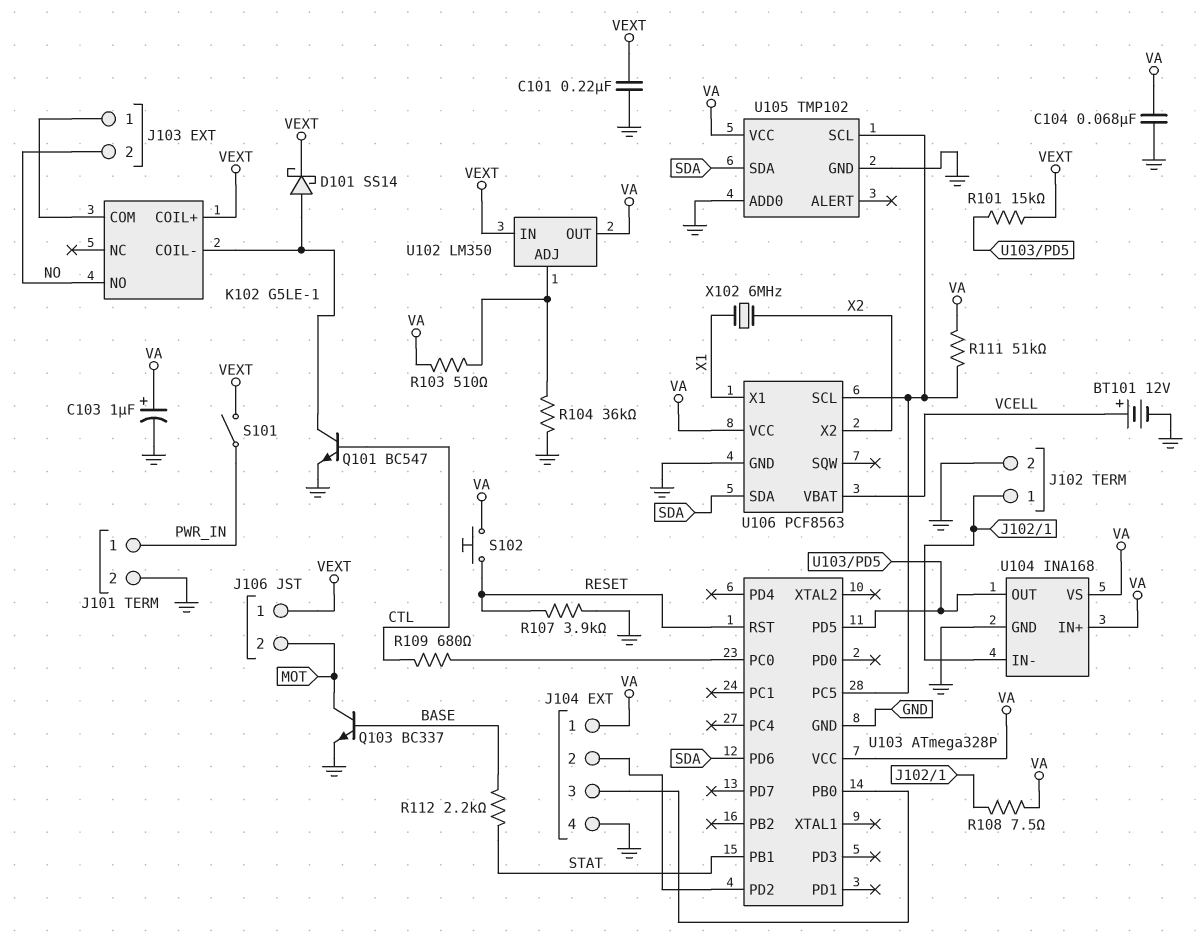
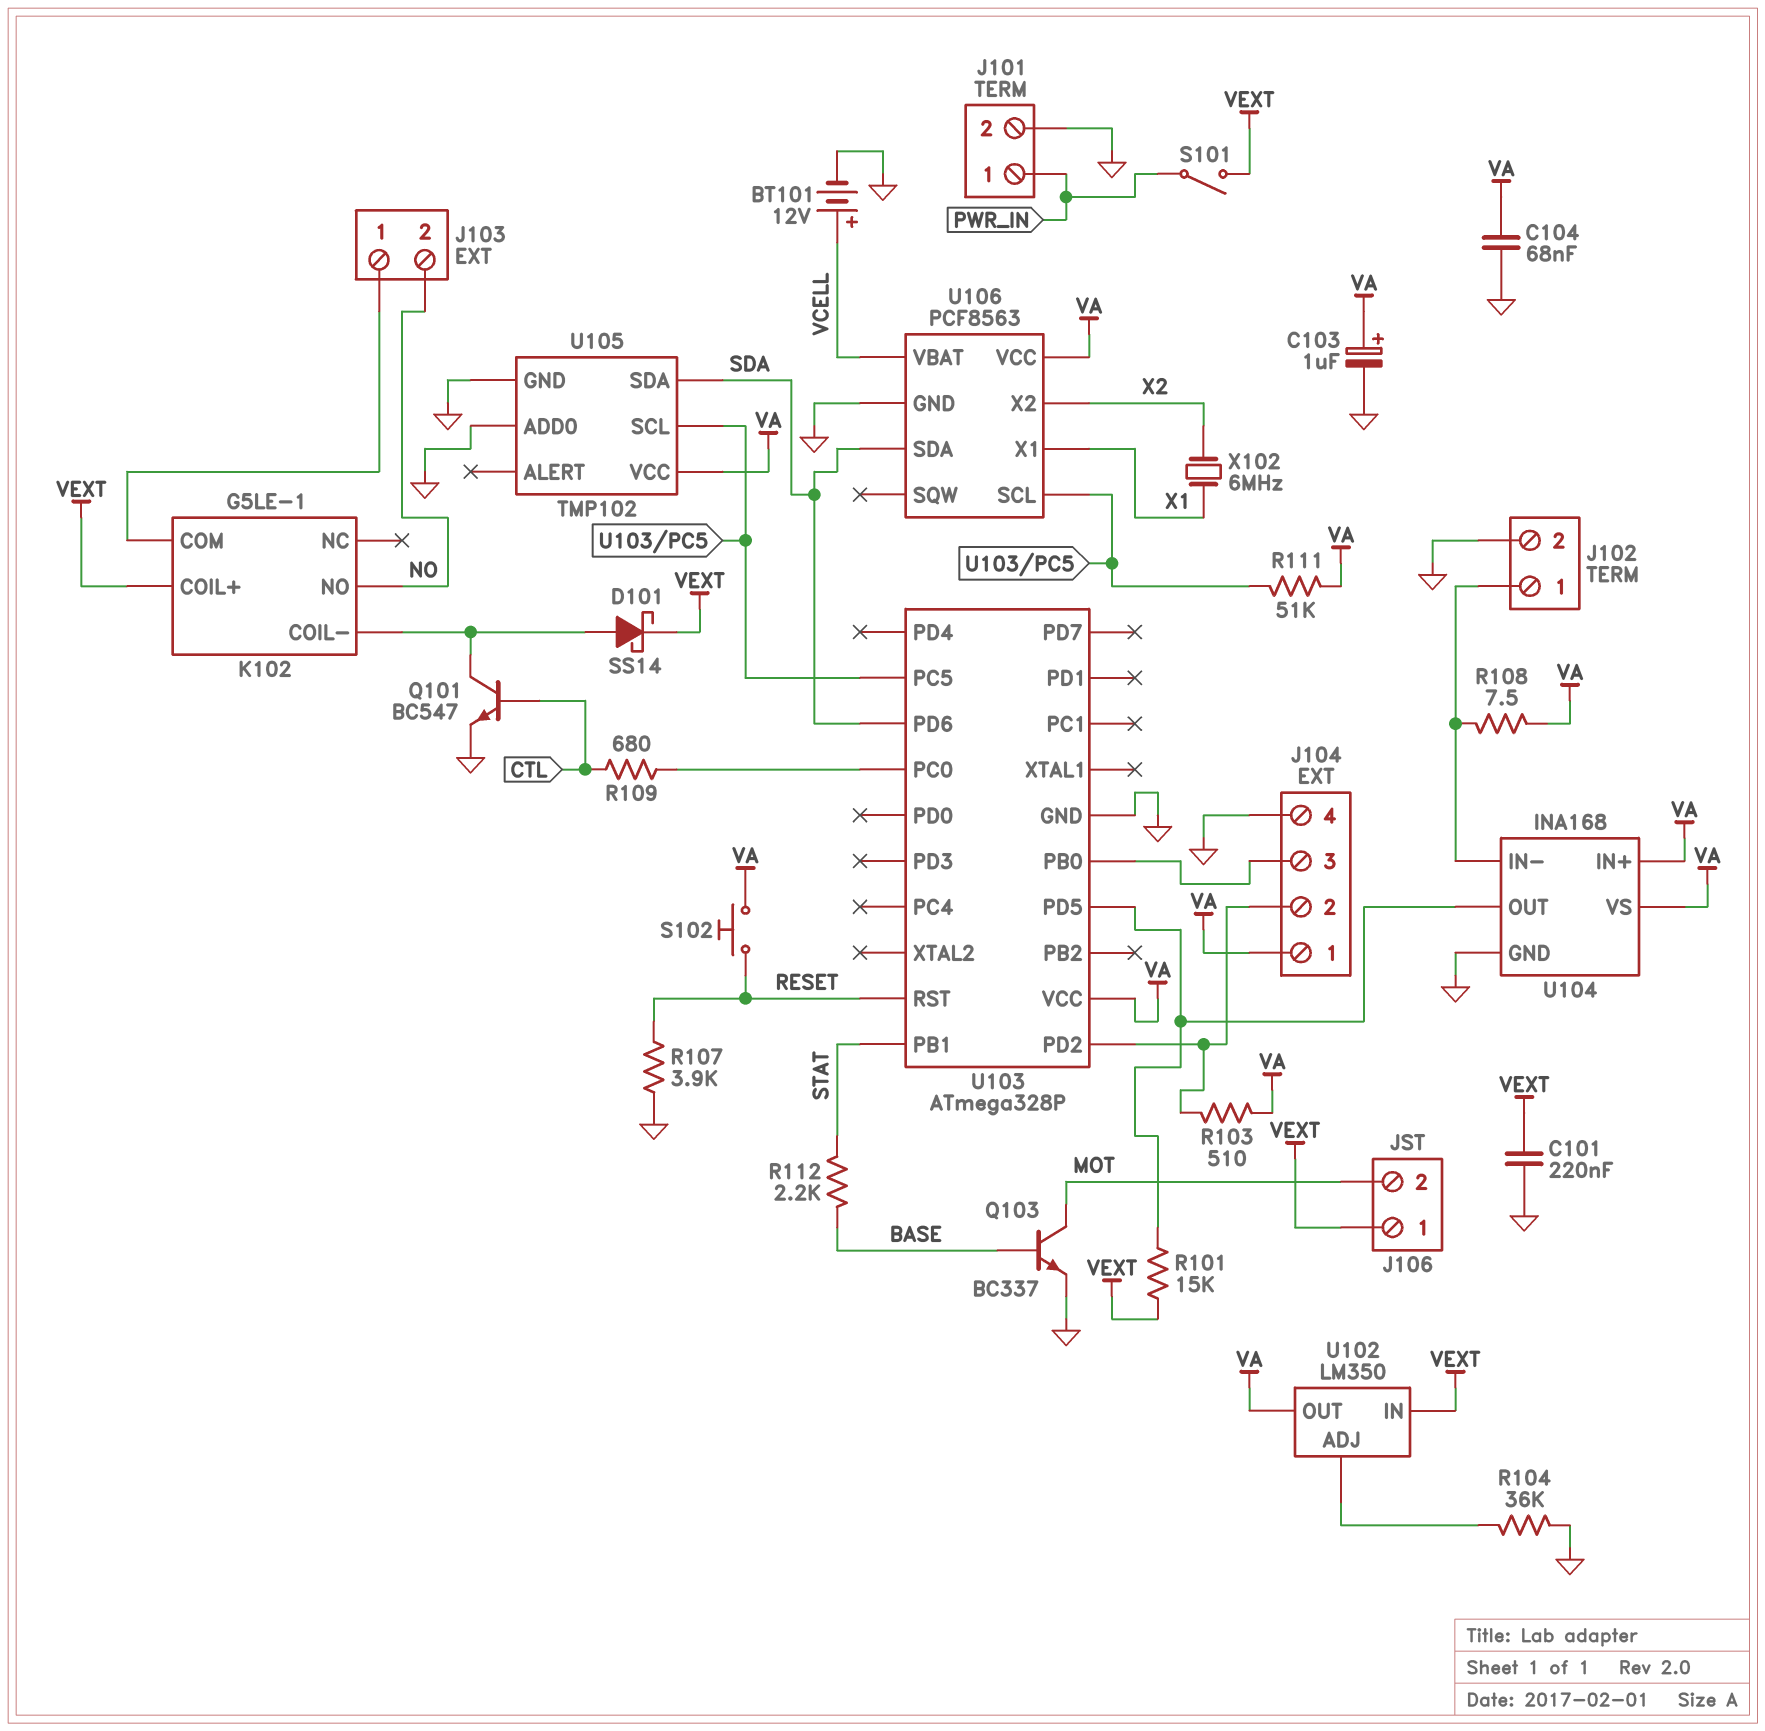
R103: 510 (U102/ADJ, VA) -> 510 (J104/2, VA)

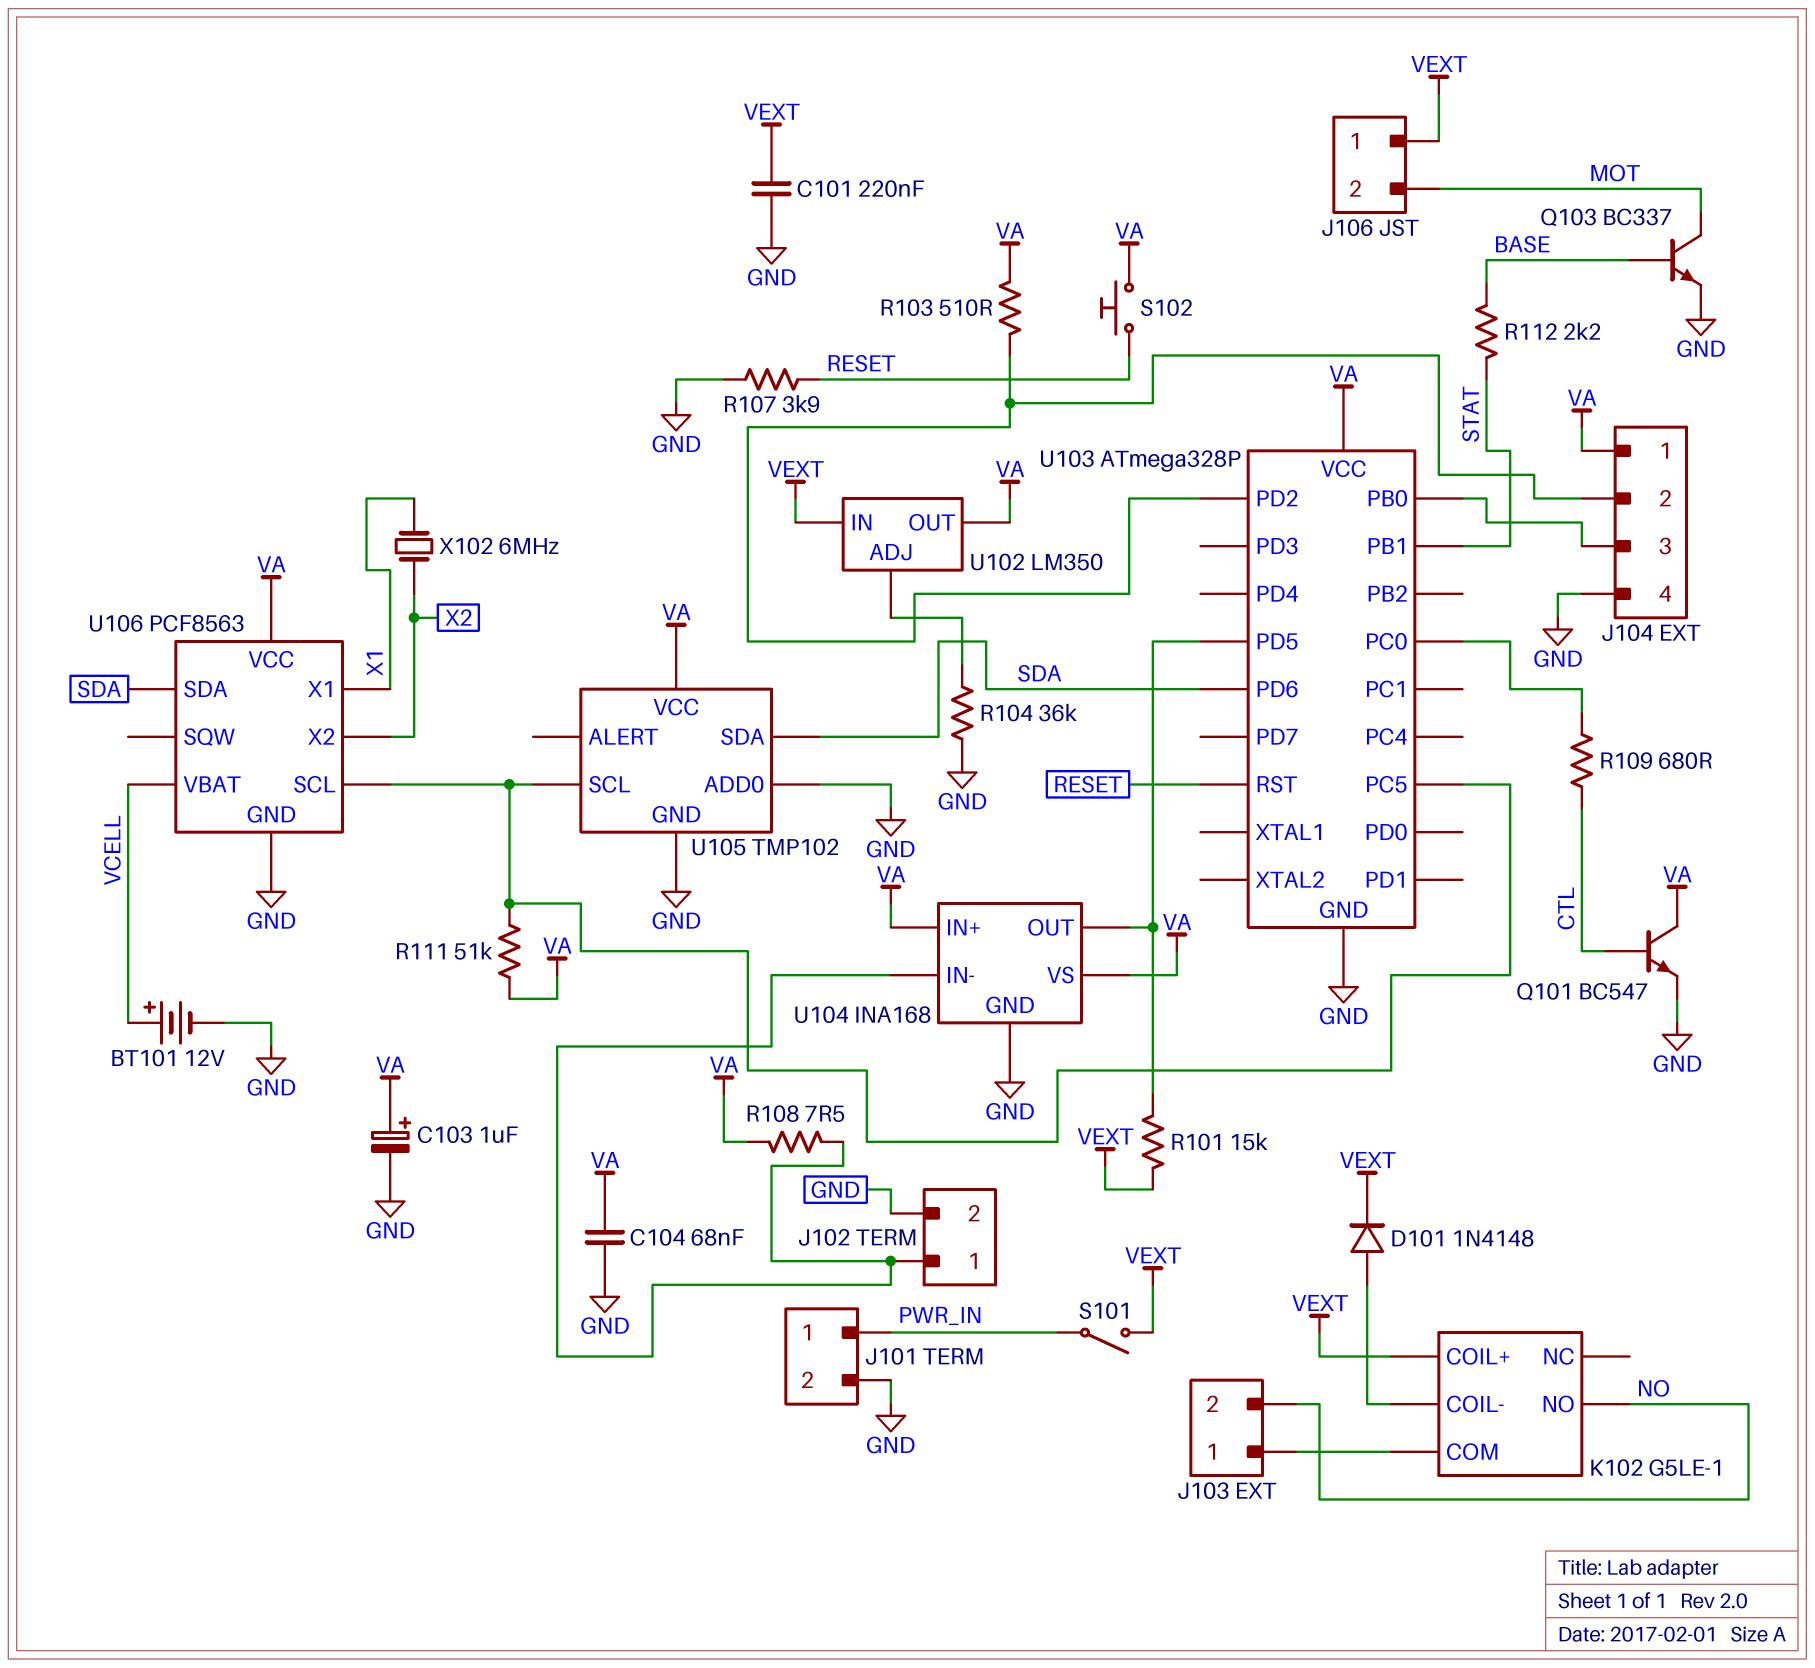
D101: schottky SS14 (A K102/COIL-, K VEXT) -> diode 1N4148 (A K102/COIL-, K VEXT)
Q101: NPN BC547 (B CTL, C K102/COIL-, E GND) -> NPN BC547 (B CTL, C VA, E GND)

